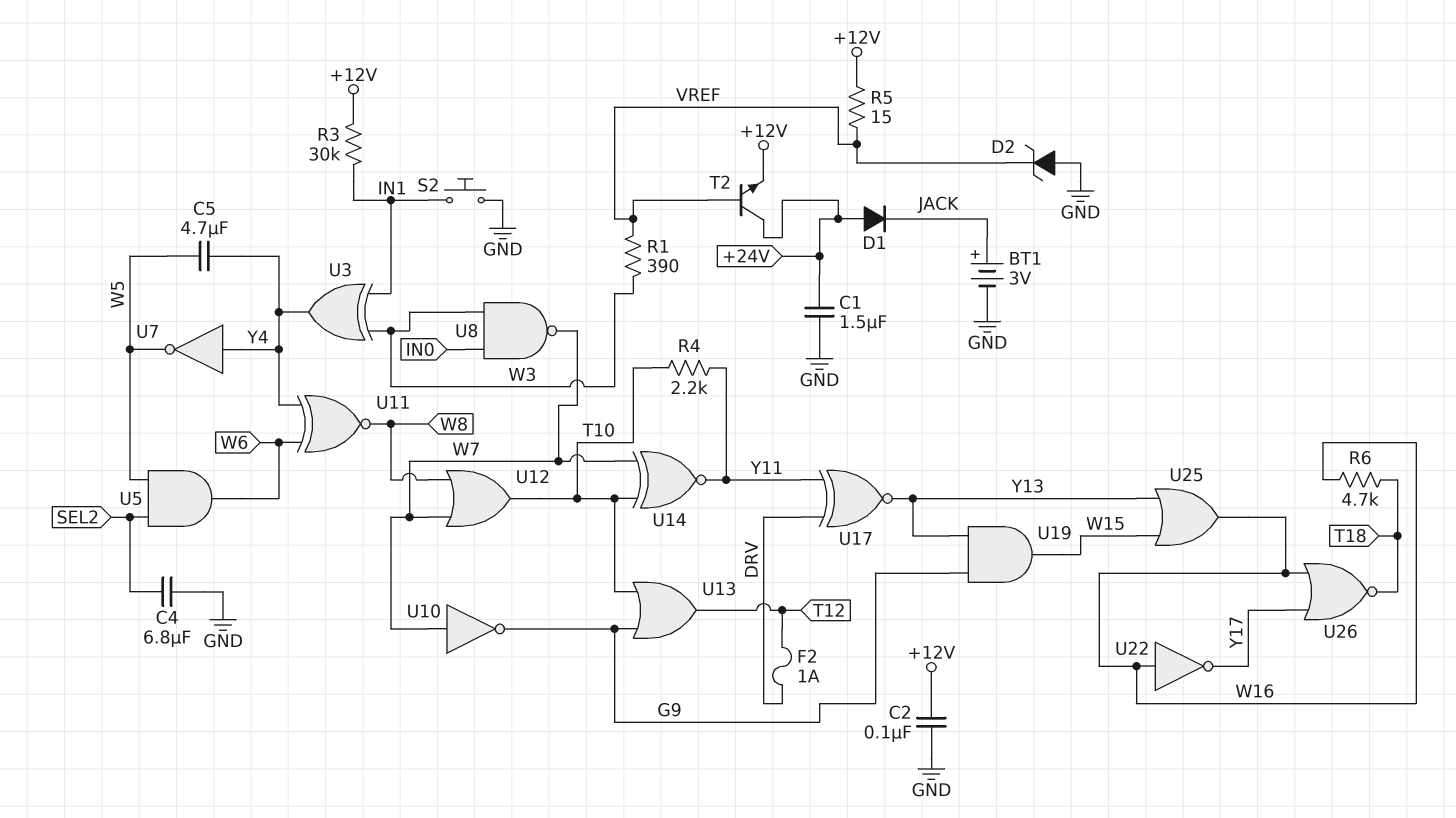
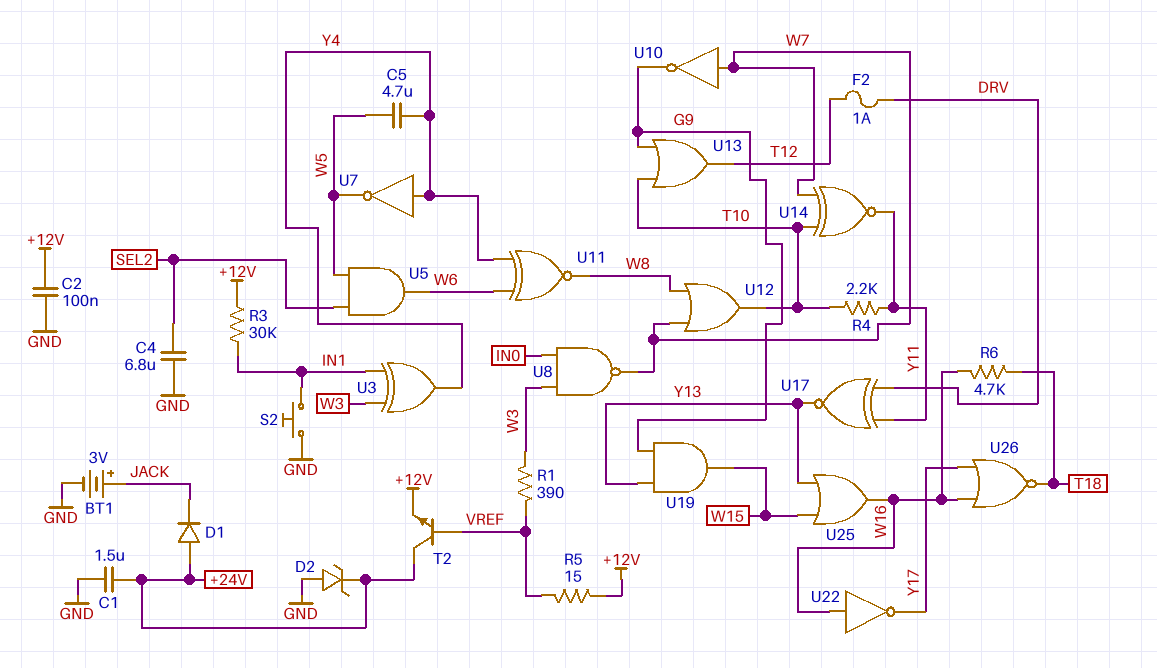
D2: zener (A GND, K VREF) -> zener (A GND, K +24V)

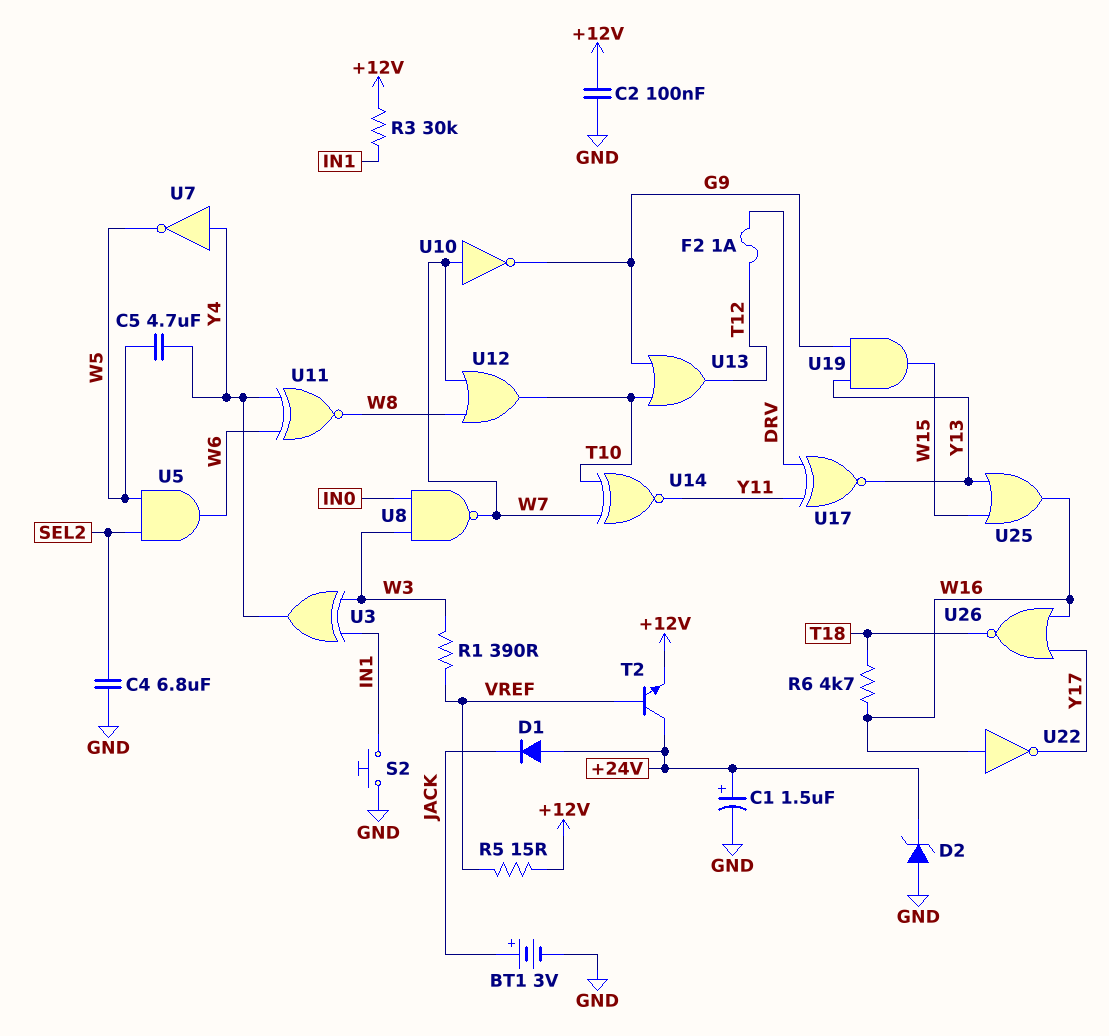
C1: 1.5uF (+24V, GND) -> 1.5uF (plus +24V, minus GND)
R4: 2.2k (T10, Y11) -> none

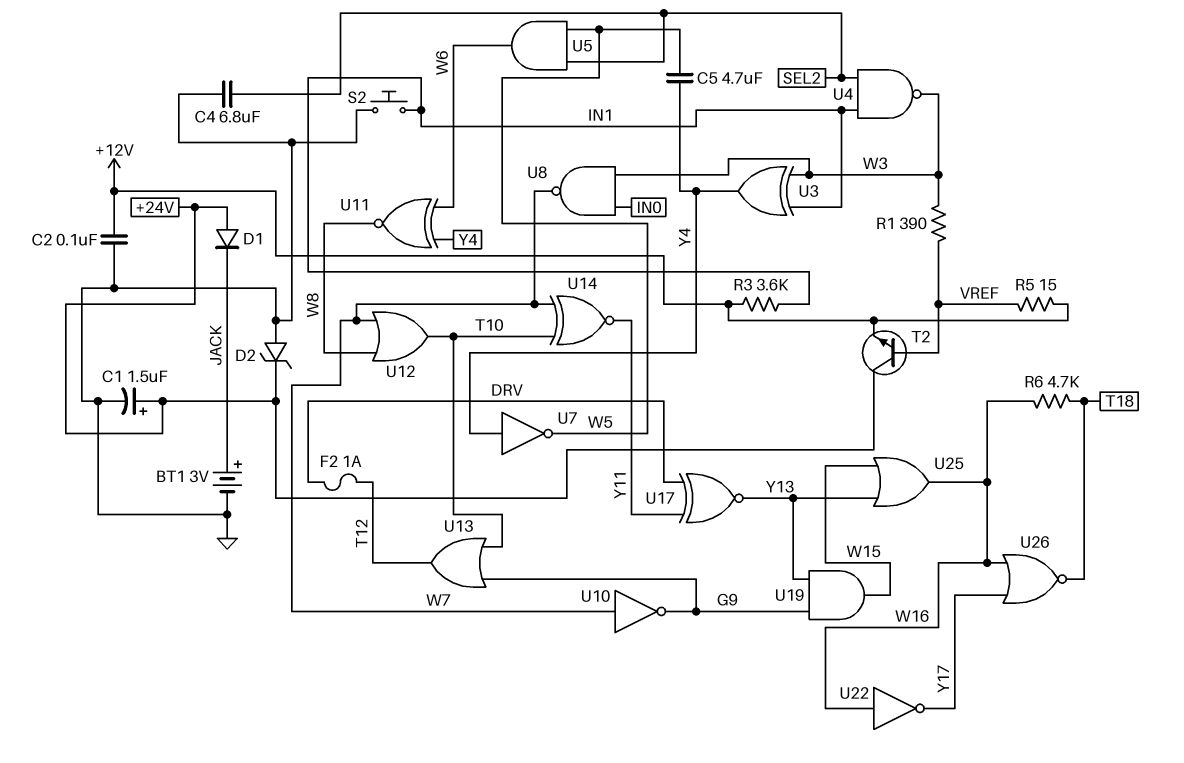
R3: 30k (+12V, IN1) -> 3.6k (+12V, IN1)
U4: none -> NAND (in IN1, in SEL2, out W3)

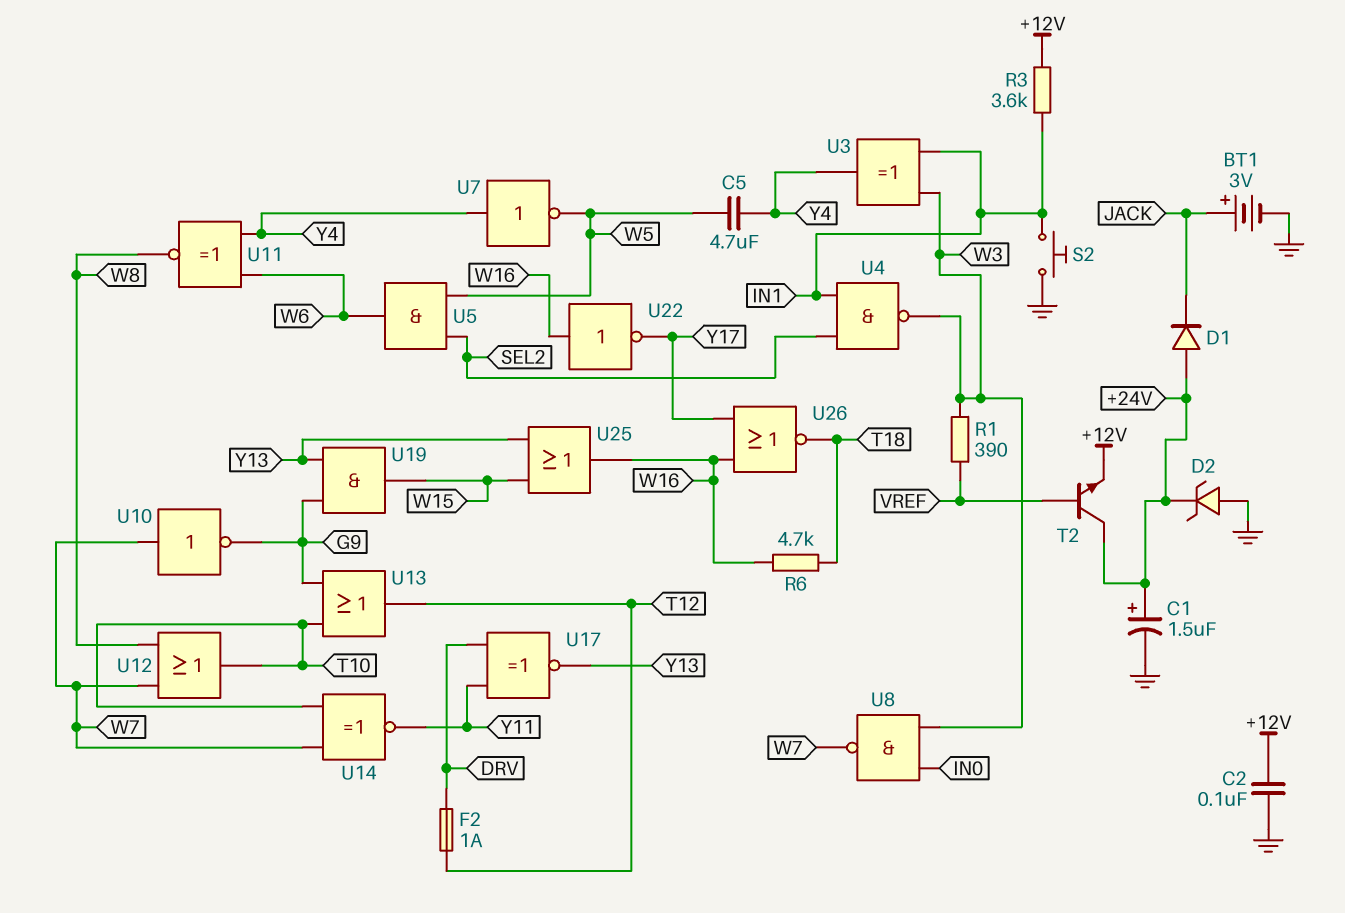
C4: 6.8uF (GND, SEL2) -> none
R5: 15 (+12V, VREF) -> none

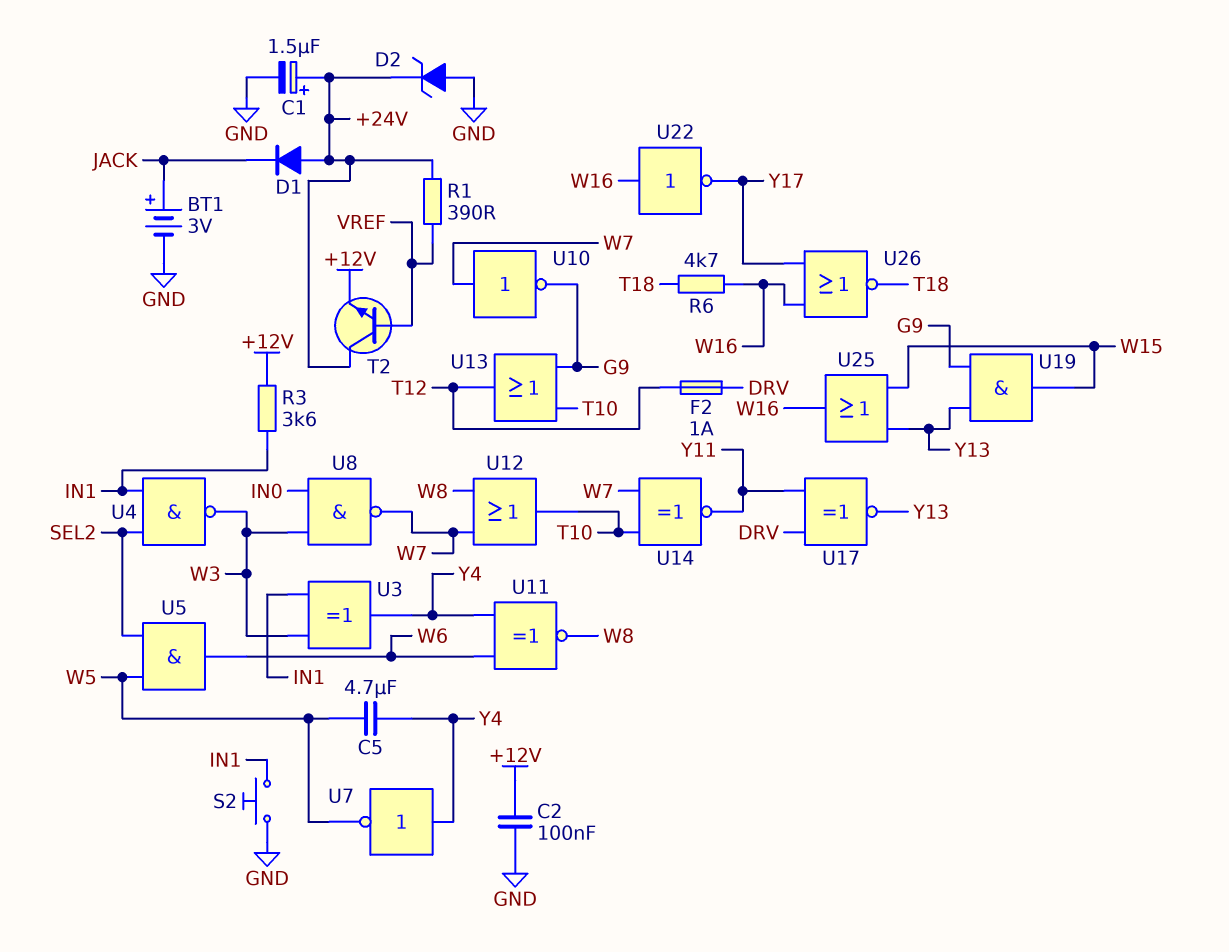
R1: 390 (VREF, W3) -> 390 (+24V, VREF)

